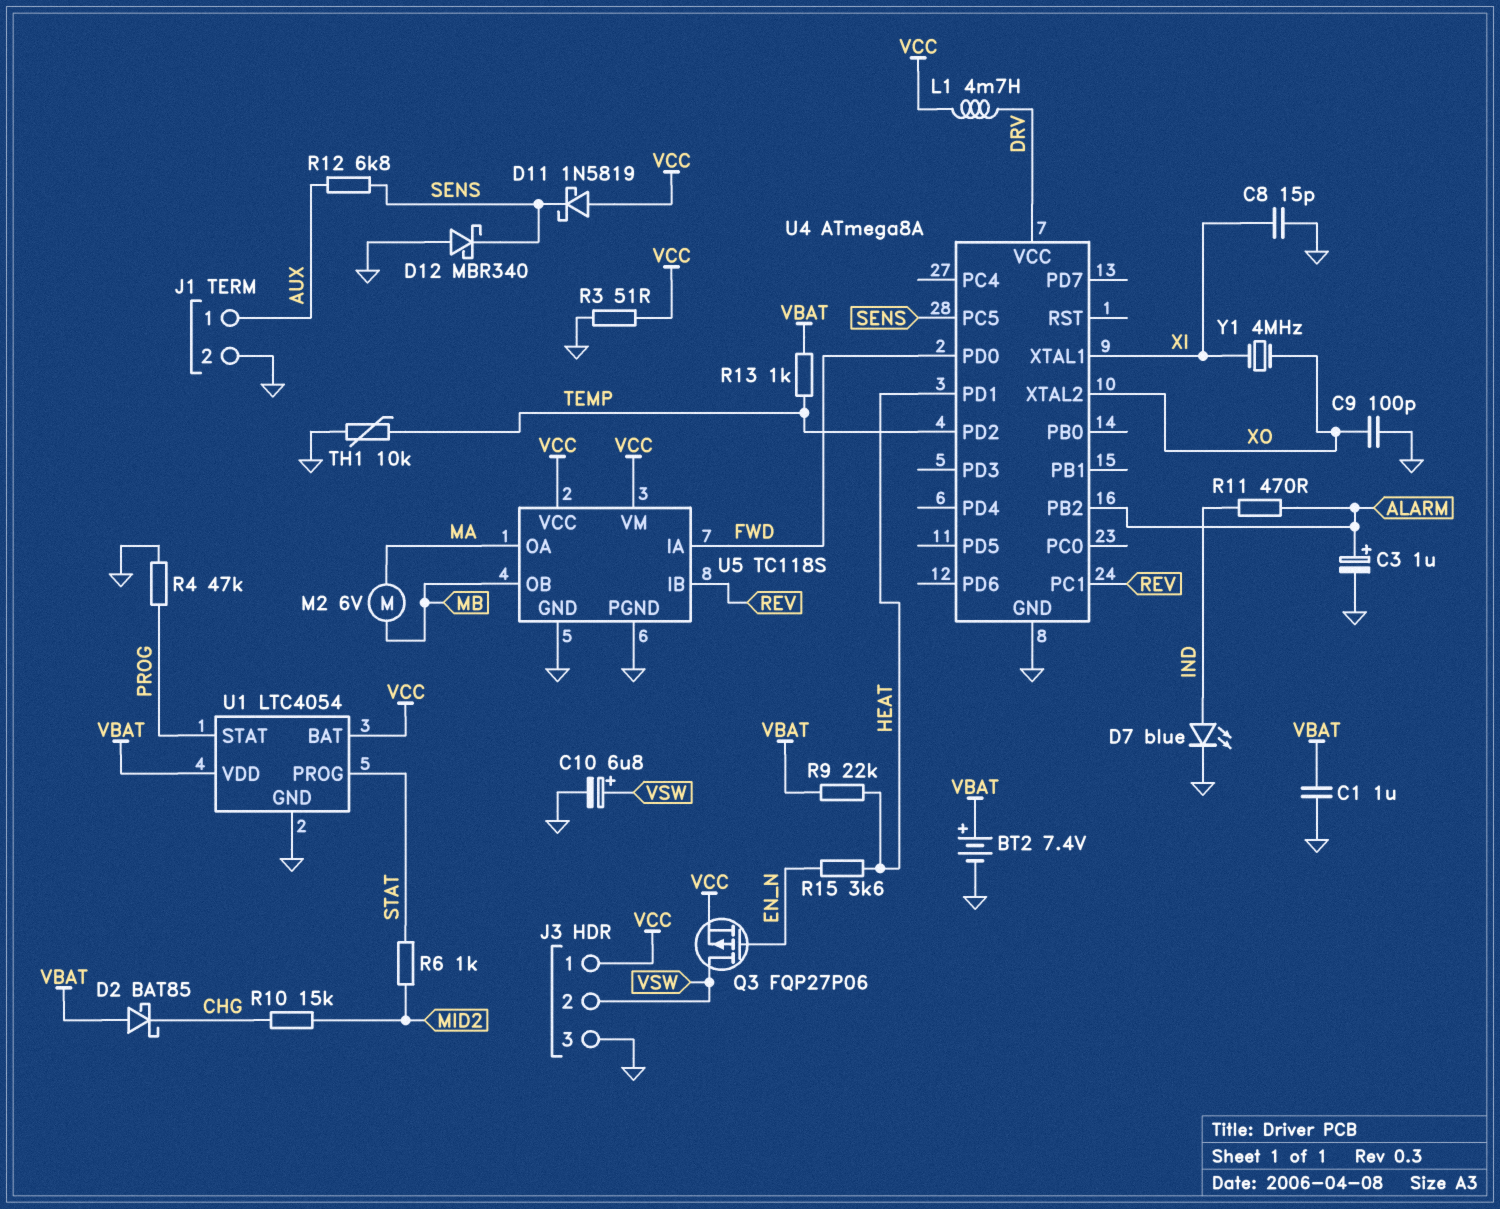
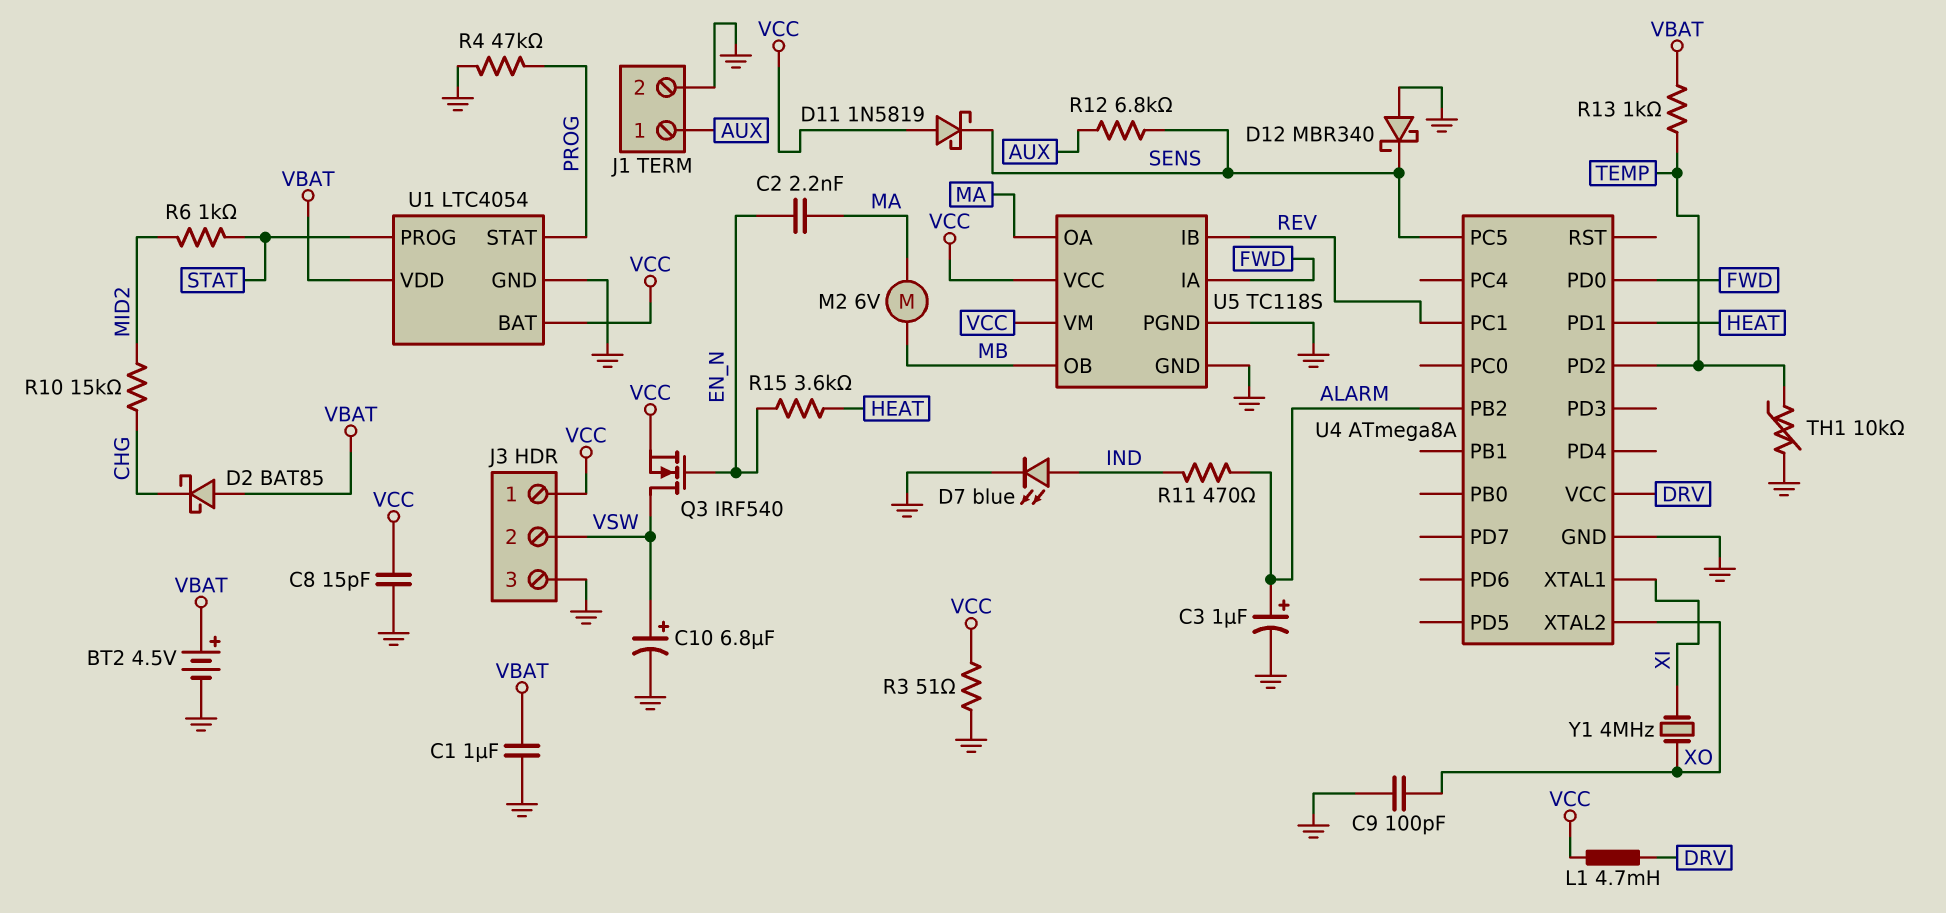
BT2: 7.4V (plus VBAT, minus GND) -> 4.5V (plus VBAT, minus GND)
C2: none -> 2.2nF (EN_N, MA)
C8: 15pF (GND, XI) -> 15pF (GND, VCC)
Q3: PMOS FQP27P06 (G EN_N, D VSW, S VCC) -> NMOS IRF540 (G EN_N, D VSW, S VCC)
R9: 22k (HEAT, VBAT) -> none

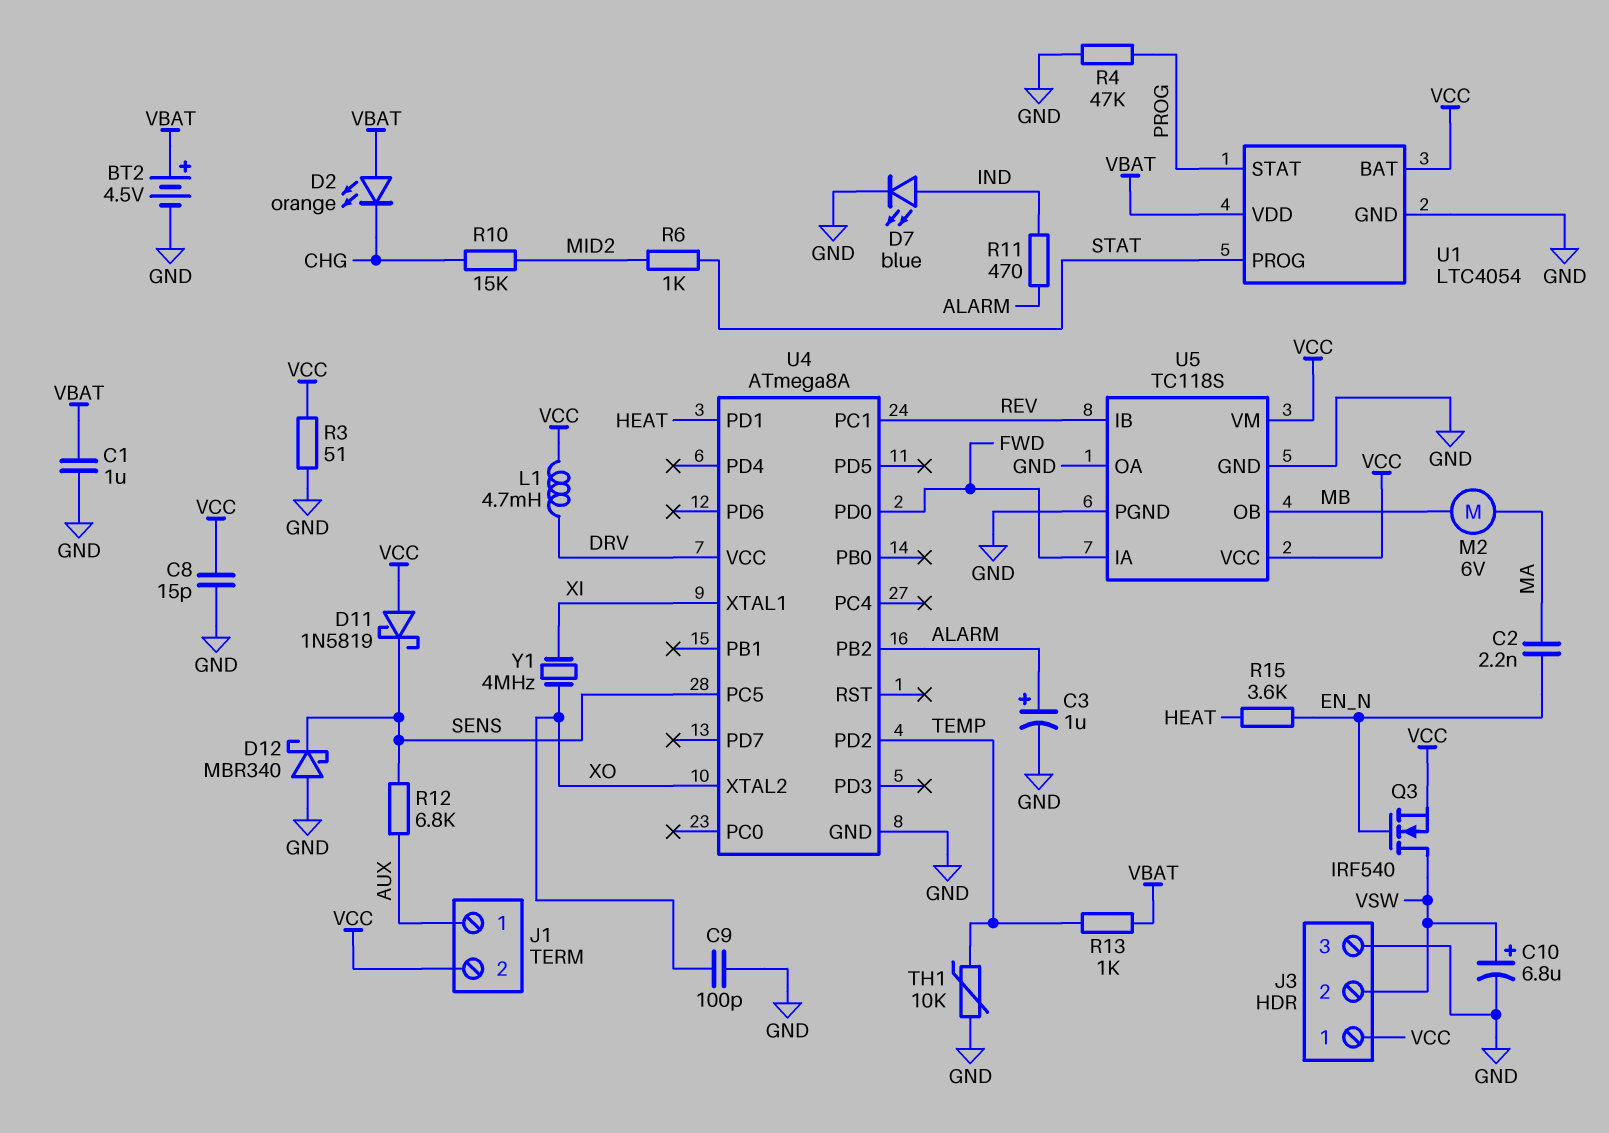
D2: schottky BAT85 (A VBAT, K CHG) -> LED orange (A VBAT, K CHG)
J1 pin 2: GND -> VCC
U5 pin OA: MA -> GND

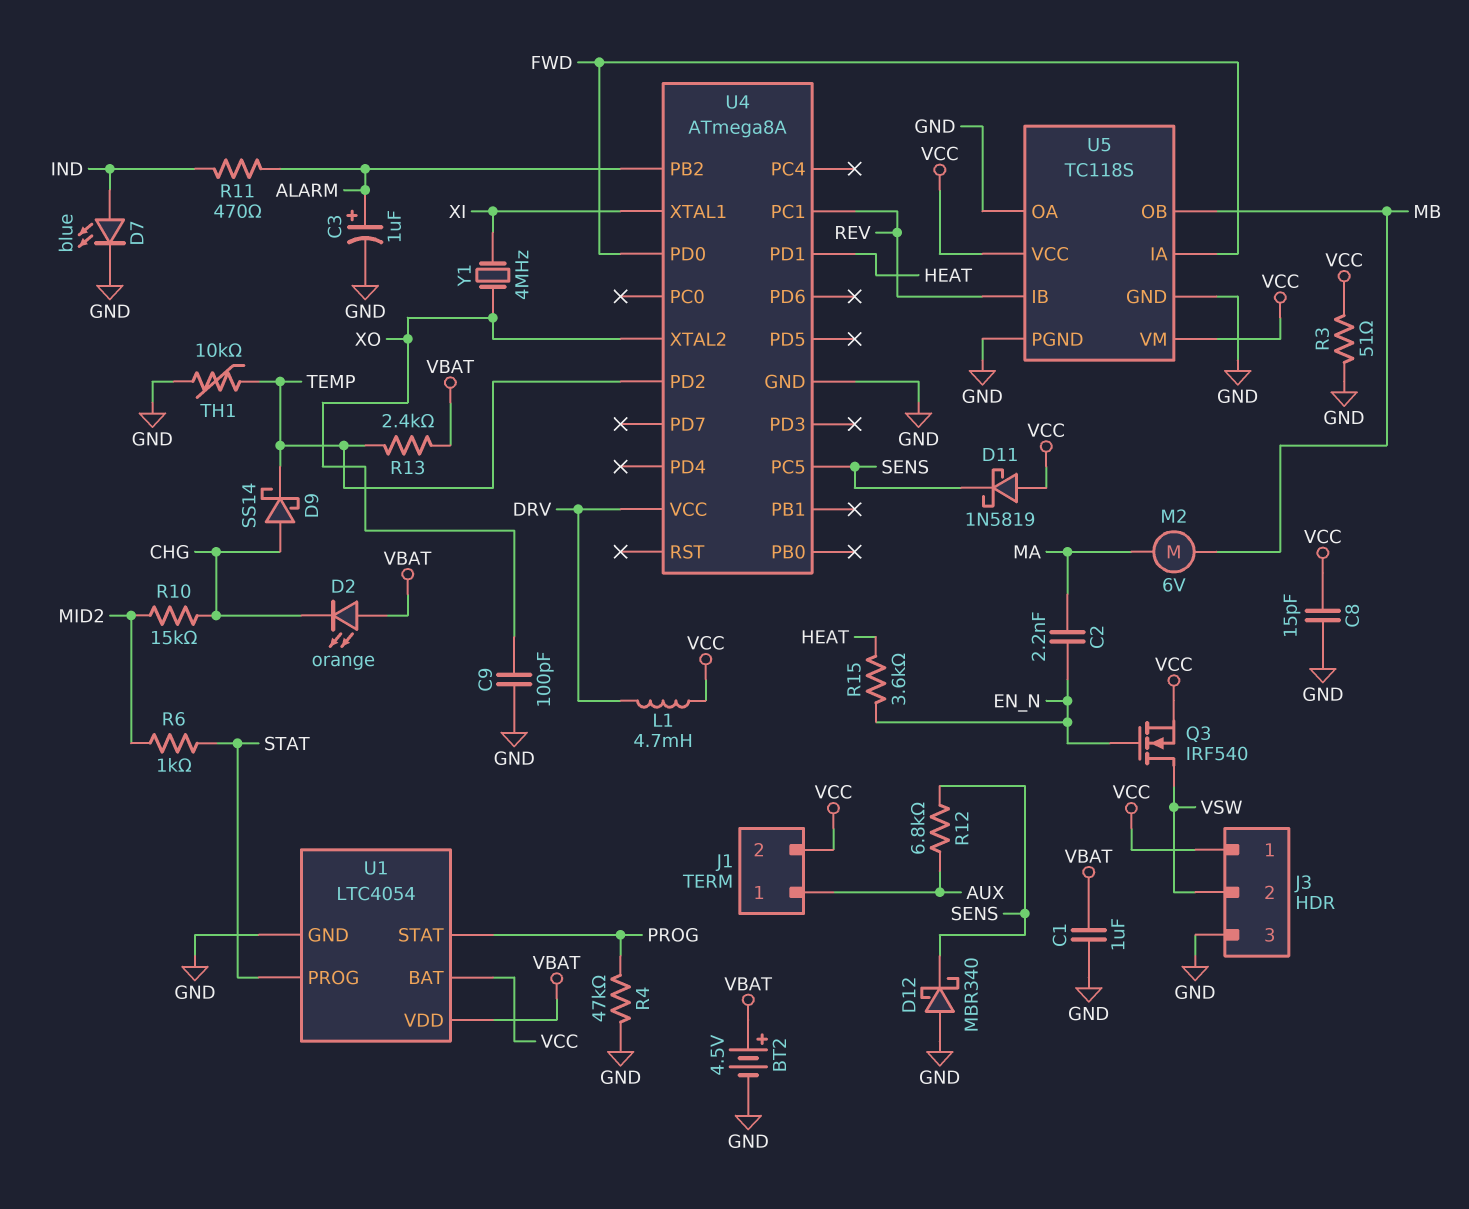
C10: 6.8uF (plus VSW, minus GND) -> none
D9: none -> schottky SS14 (A CHG, K TEMP)
R13: 1k (TEMP, VBAT) -> 2.4k (TEMP, VBAT)

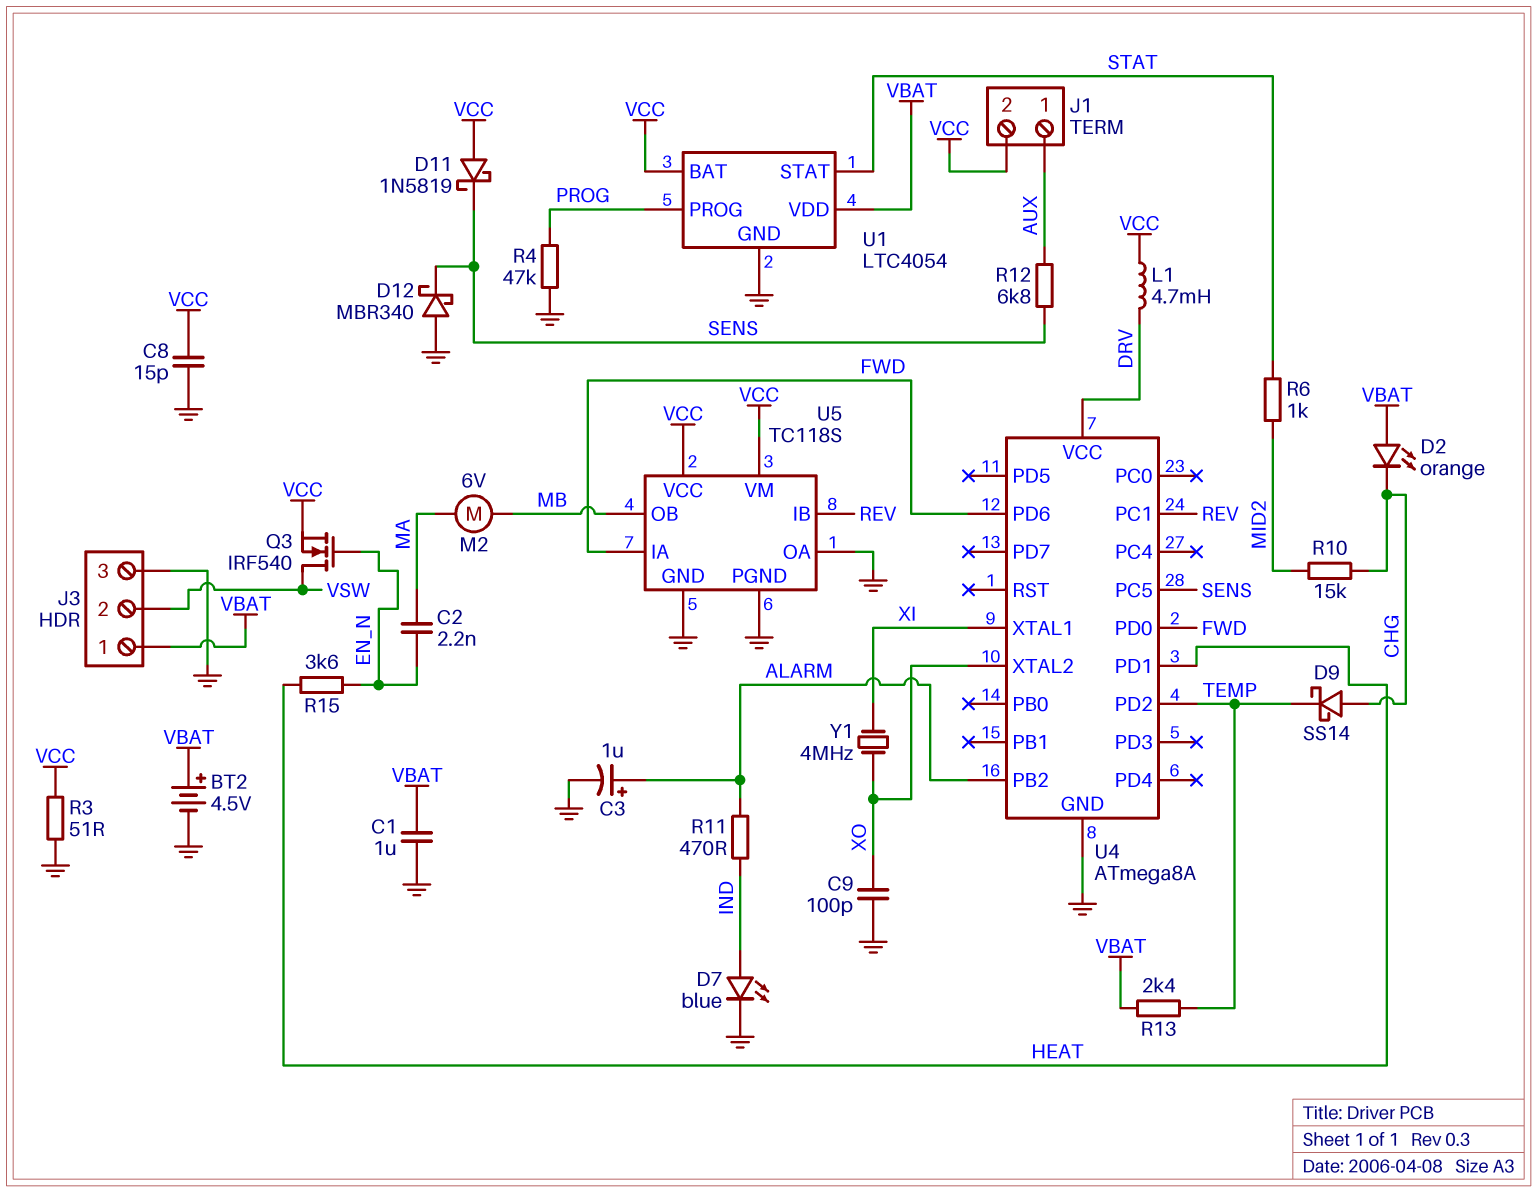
J3 pin 1: VCC -> VBAT
TH1: 10k (GND, TEMP) -> none
U1 pin PROG: STAT -> PROG
U1 pin STAT: PROG -> STAT
U4 pin PD6: none -> FWD

